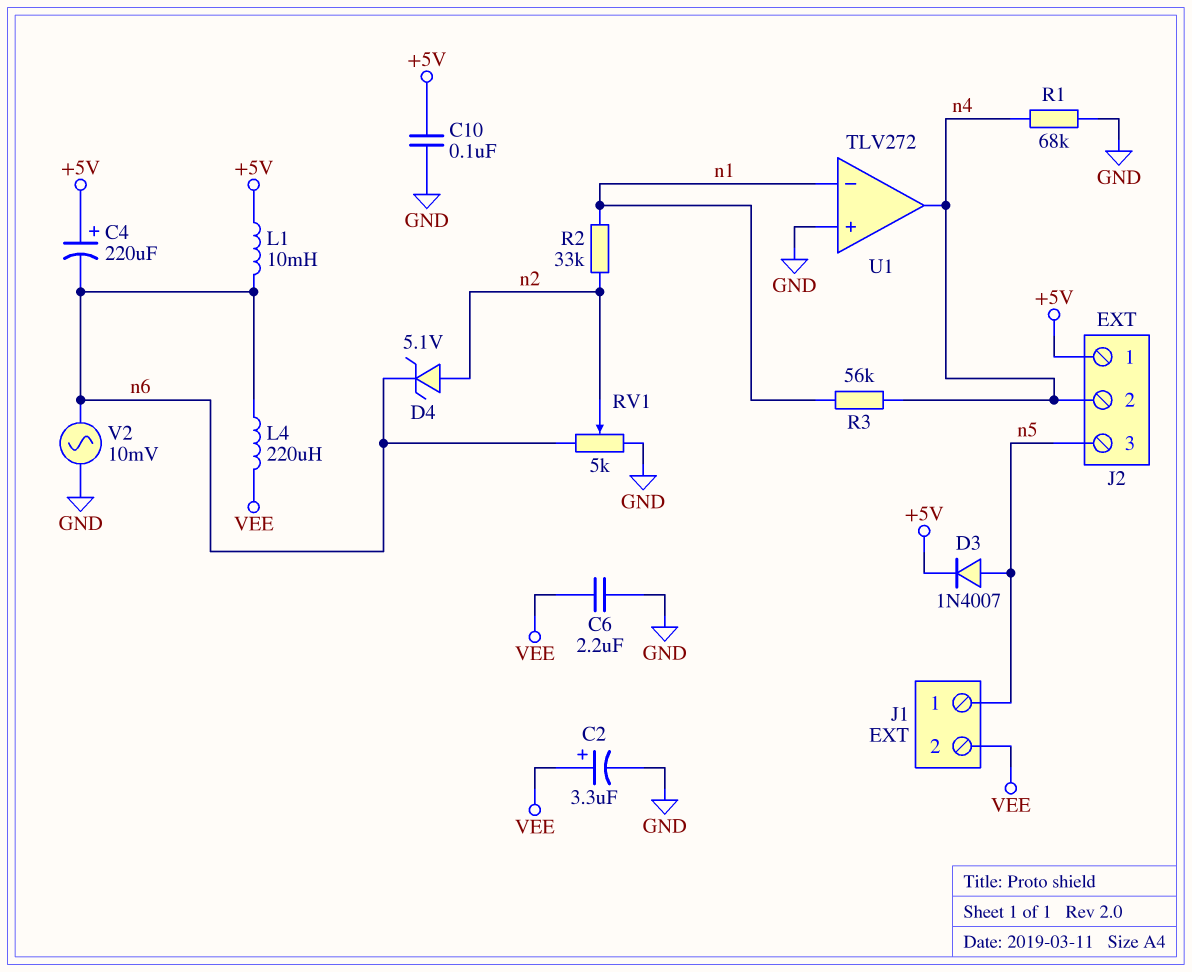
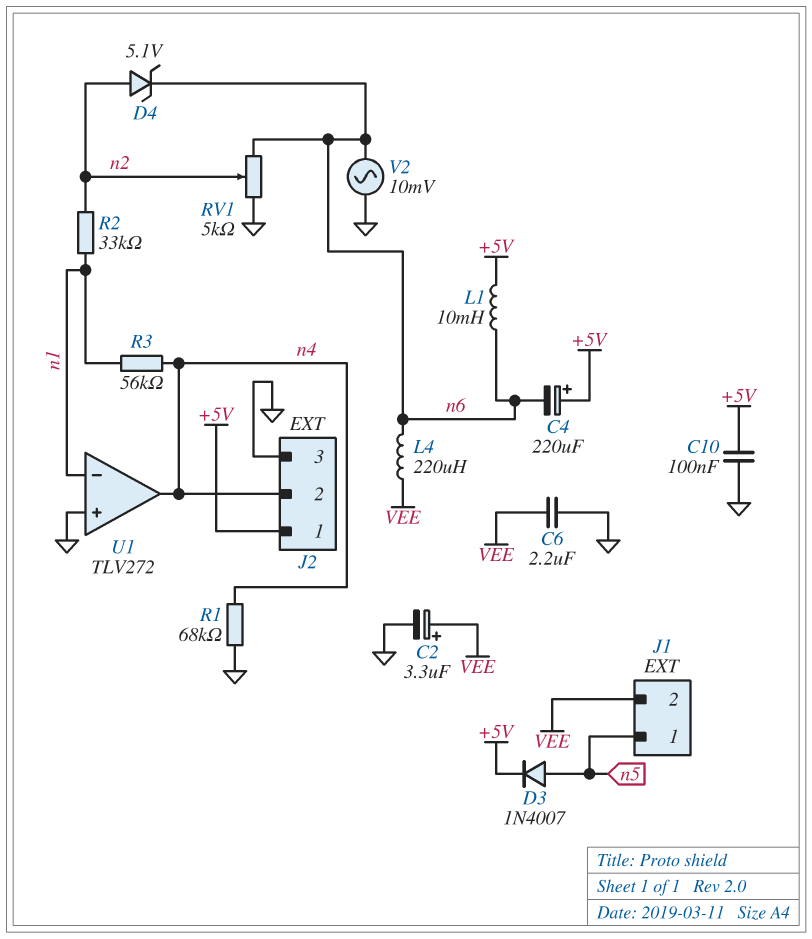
J2 pin 3: n5 -> GND

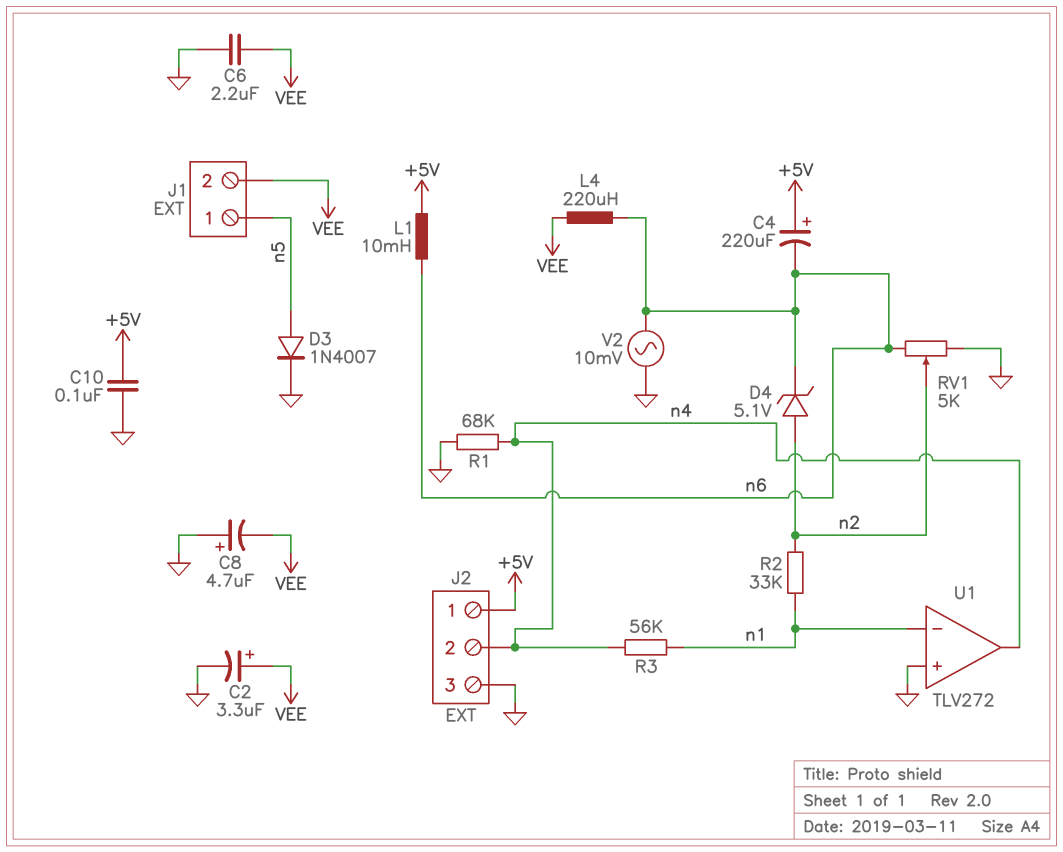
C8: none -> 4.7uF (plus GND, minus VEE)
D3: diode 1N4007 (A n5, K +5V) -> diode 1N4007 (A n5, K GND)

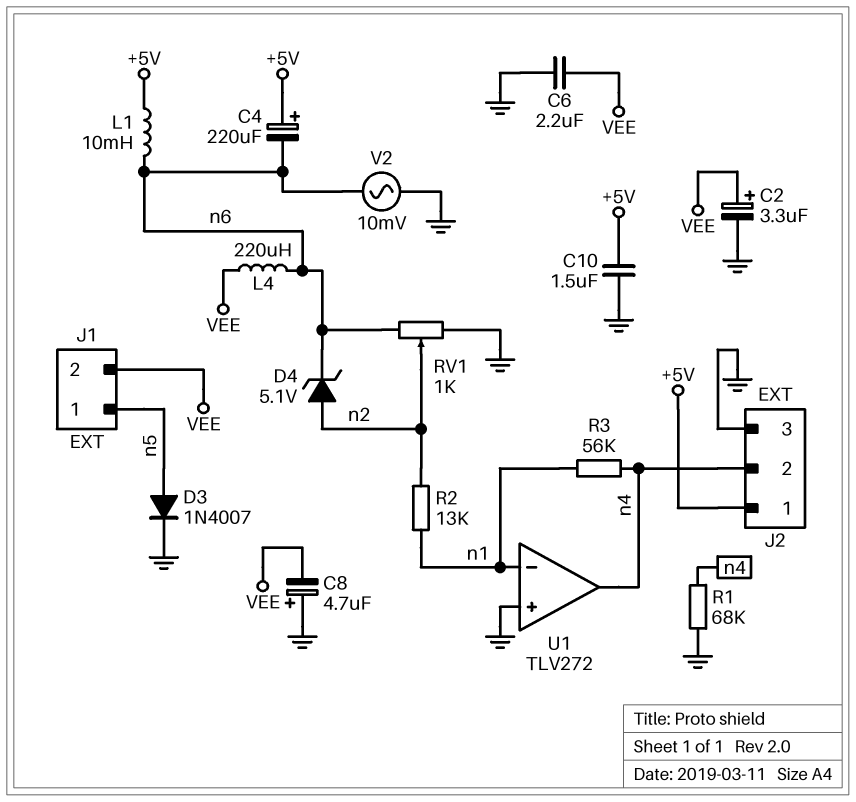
C10: 100nF (+5V, GND) -> 1.5uF (+5V, GND)
R2: 33k (n1, n2) -> 13k (n1, n2)
RV1: 5k (GND, n6, wiper n2) -> 1k (GND, n6, wiper n2)

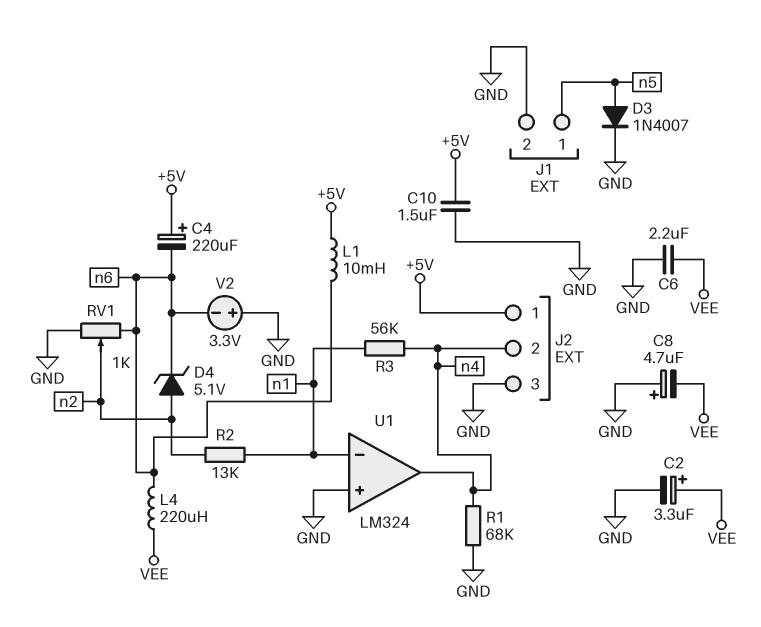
J1 pin 2: VEE -> GND
U1: TLV272 -> LM324
V2: AC 10mV (GND, n6) -> 3.3V (plus GND, minus n6)

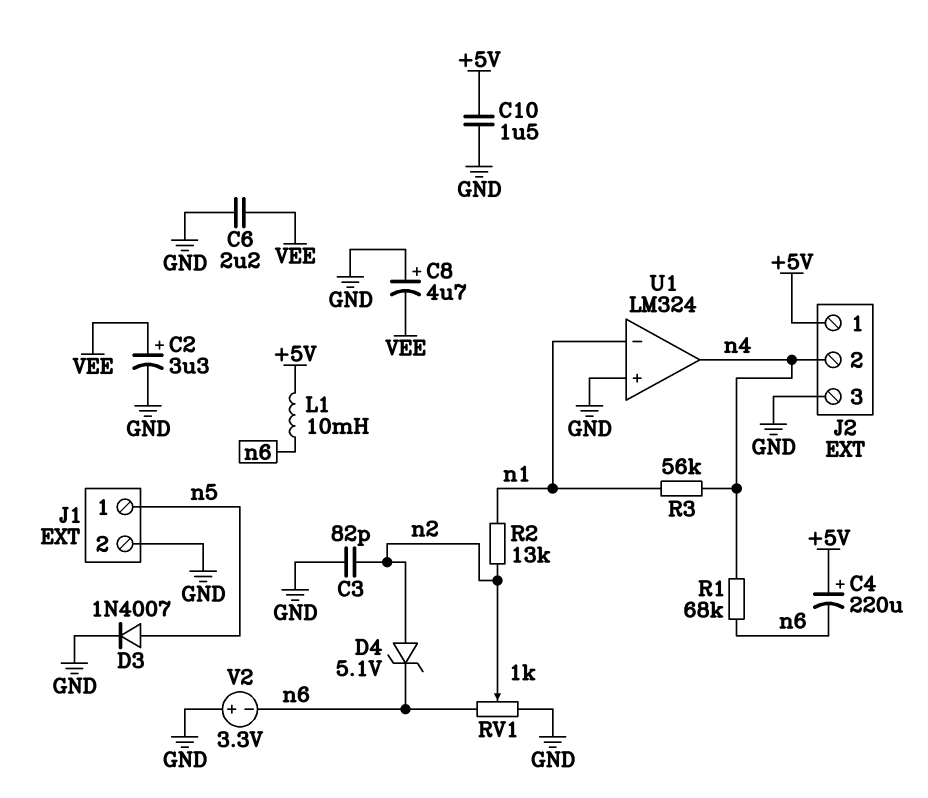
C3: none -> 82pF (GND, n2)
L4: 220uH (VEE, n6) -> none
R1: 68k (GND, n4) -> 68k (n4, n6)

